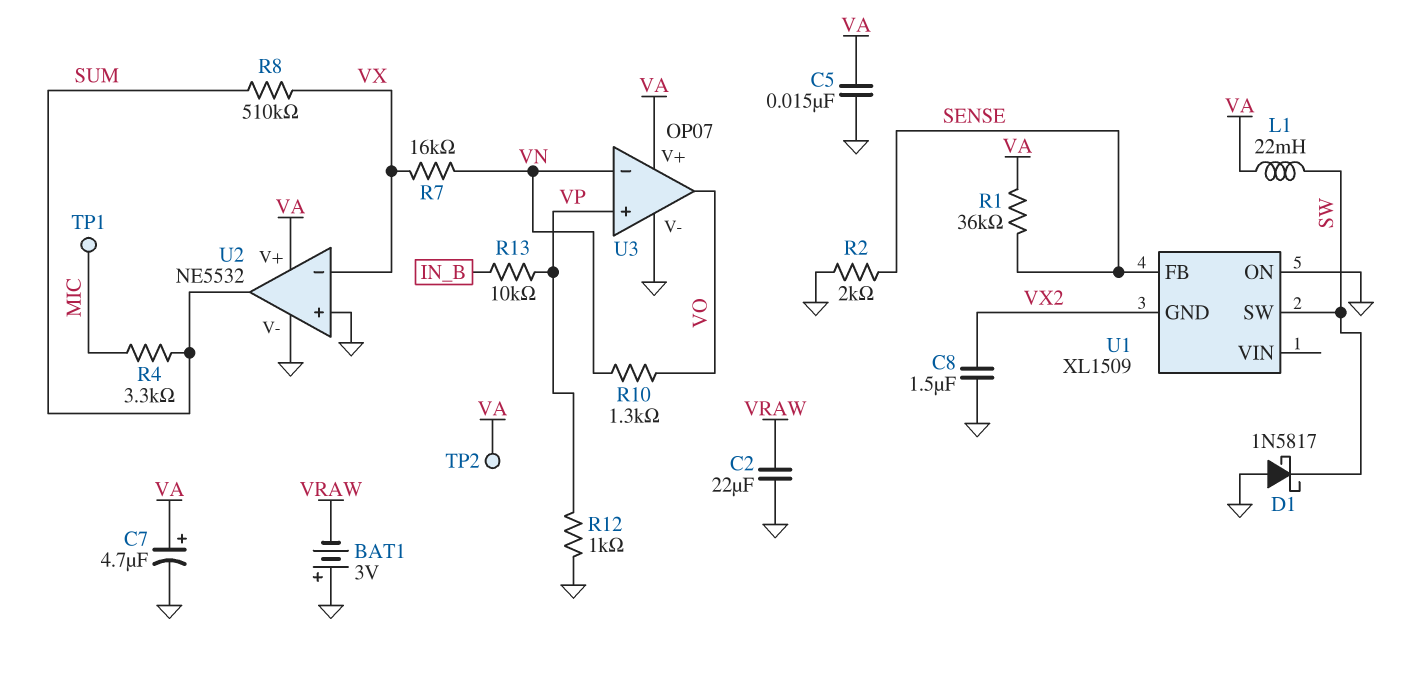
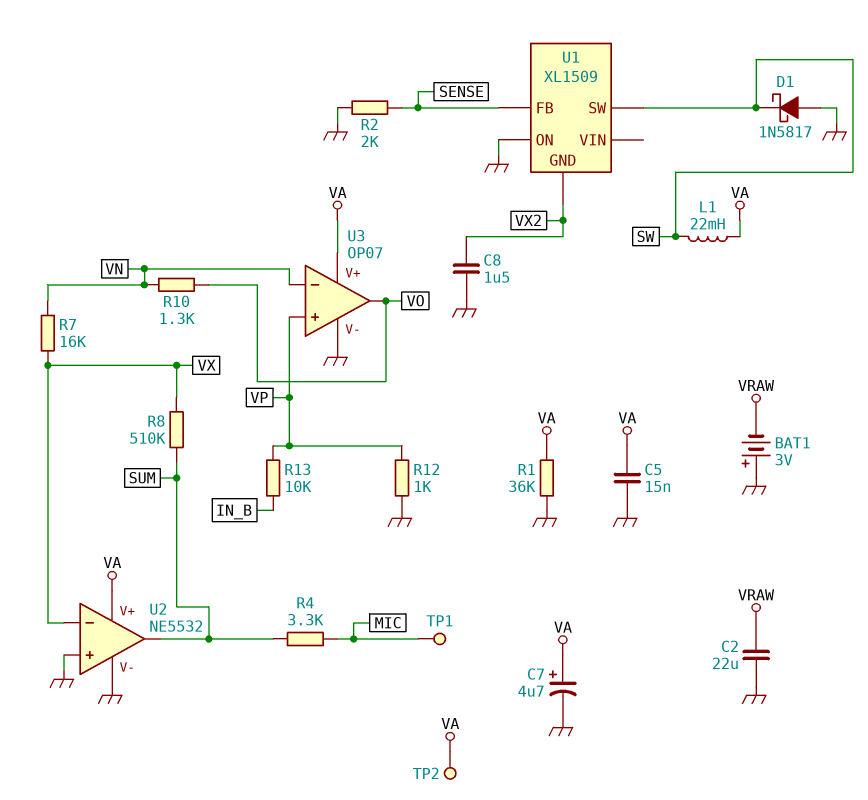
R1: 36k (SENSE, VA) -> 36k (GND, VA)

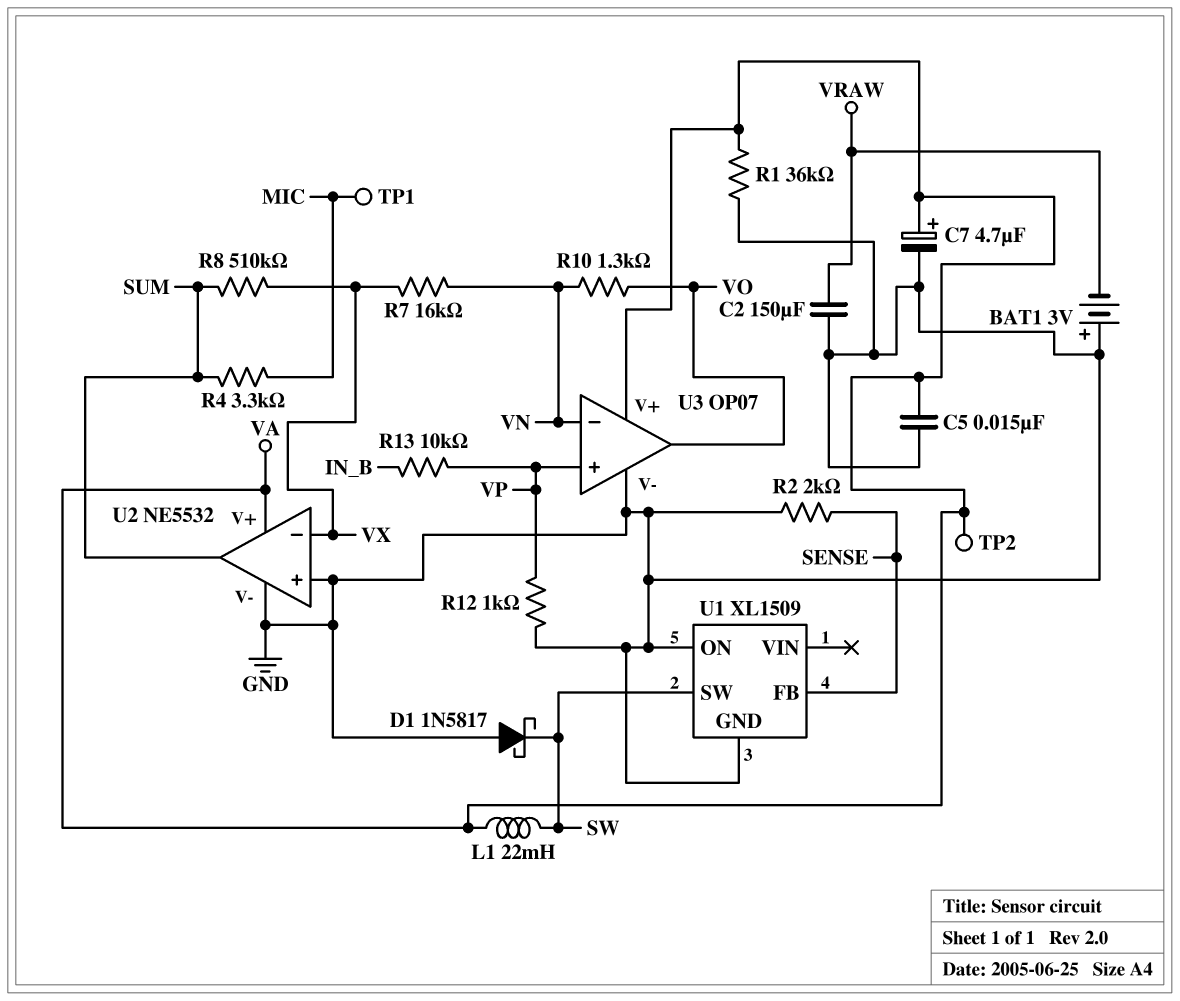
C2: 22uF (GND, VRAW) -> 150uF (GND, VRAW)
C8: 1.5uF (GND, VX2) -> none
U1 pin GND: VX2 -> GND

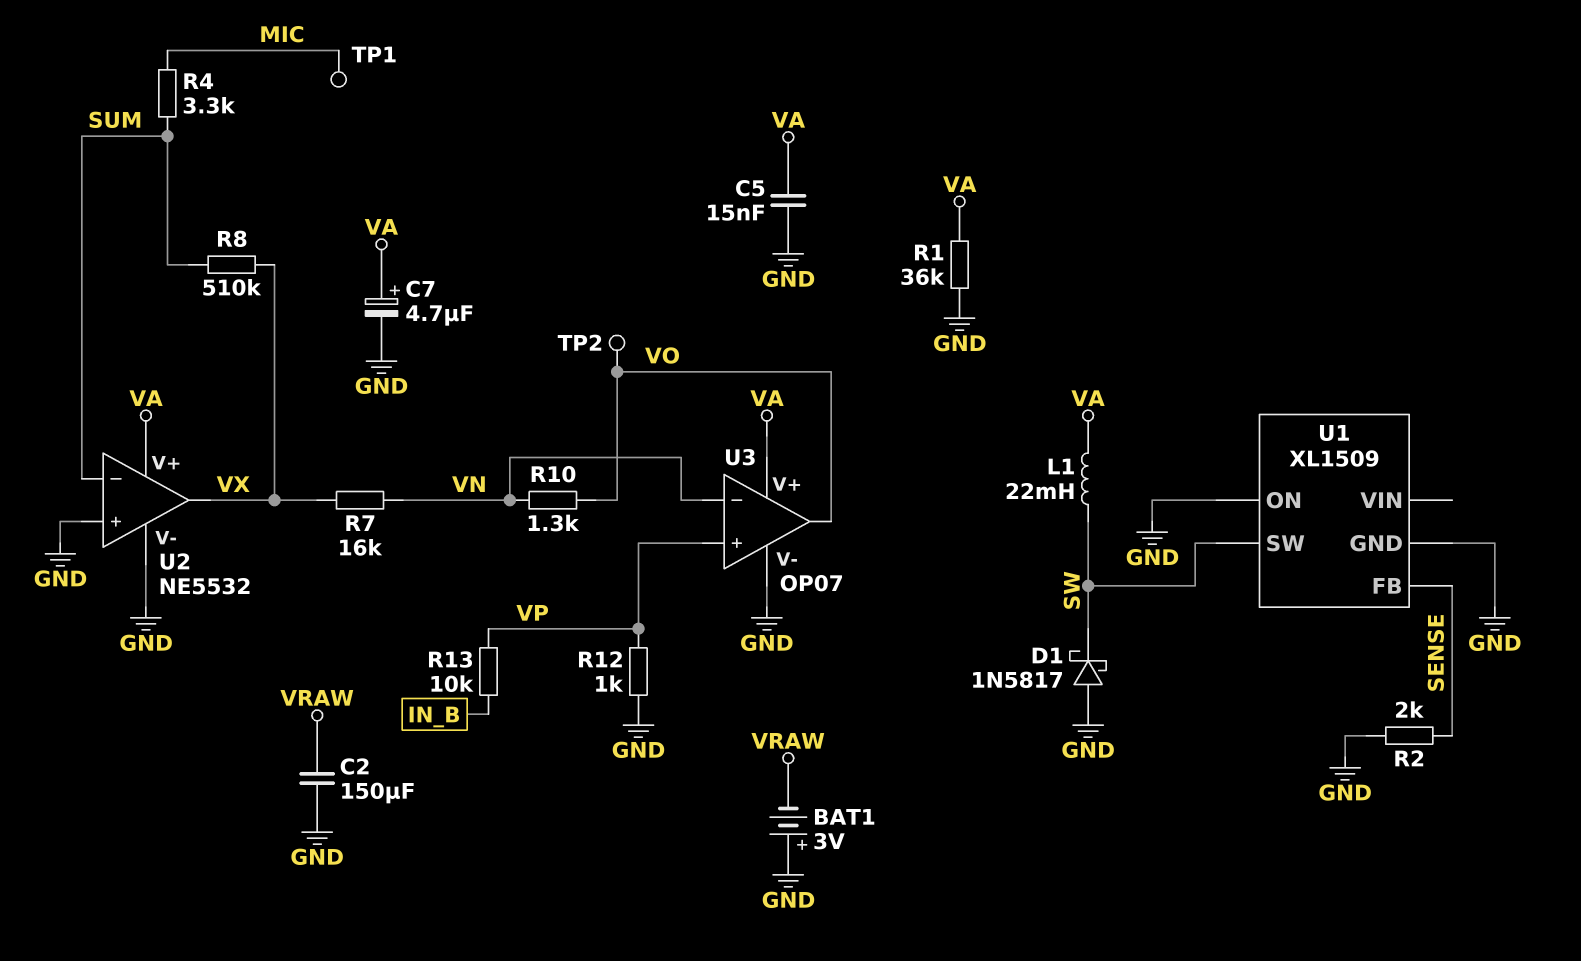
TP2: test point (VA) -> test point (VO)
U2 pin in-: VX -> SUM
U2 pin out: SUM -> VX

